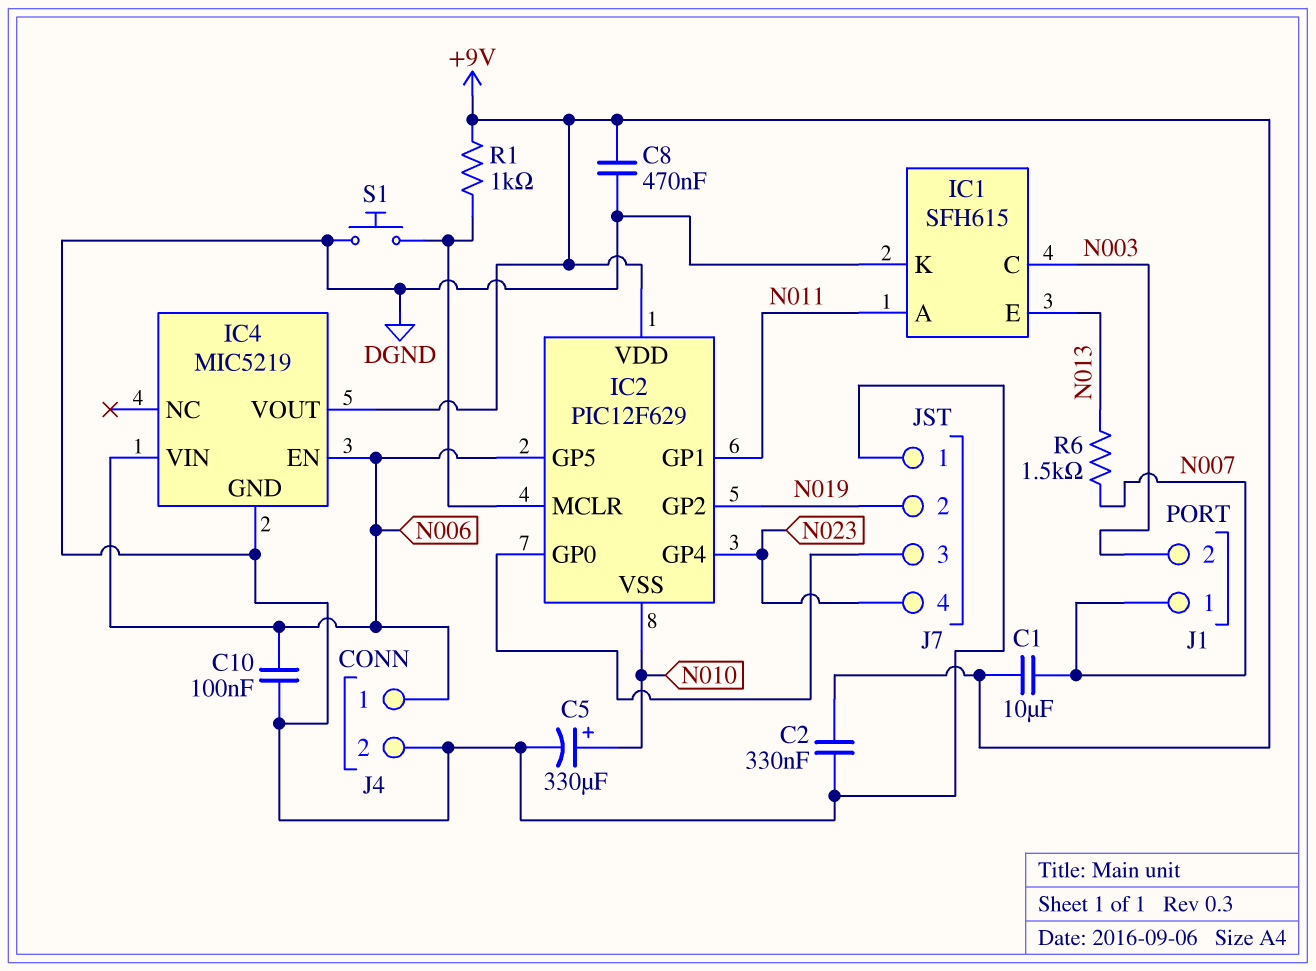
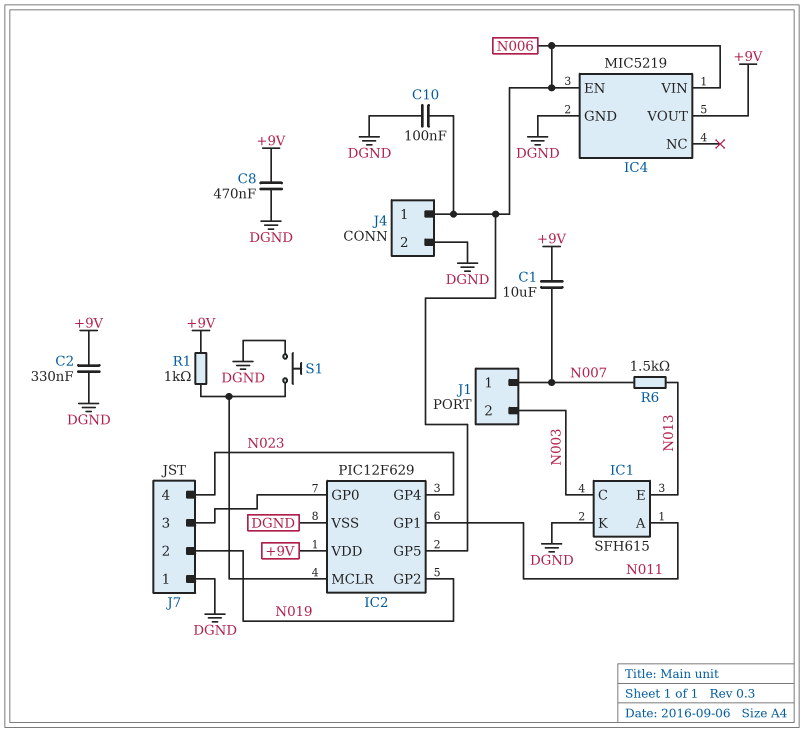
C5: 330uF (plus N010, minus DGND) -> none
IC2 pin VSS: N010 -> DGND

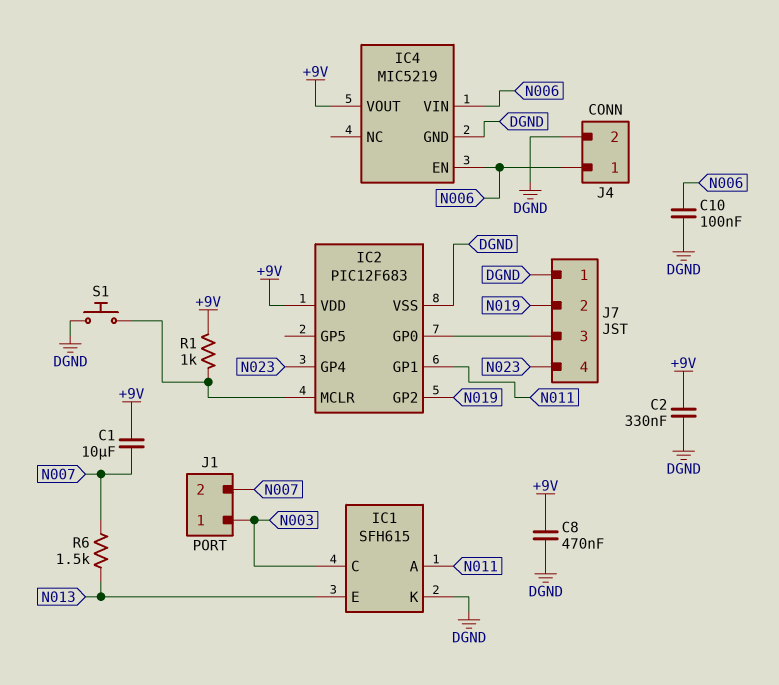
IC2: PIC12F629 -> PIC12F683
IC2 pin GP5: N006 -> none
J1 pin 1: N007 -> N003
J1 pin 2: N003 -> N007

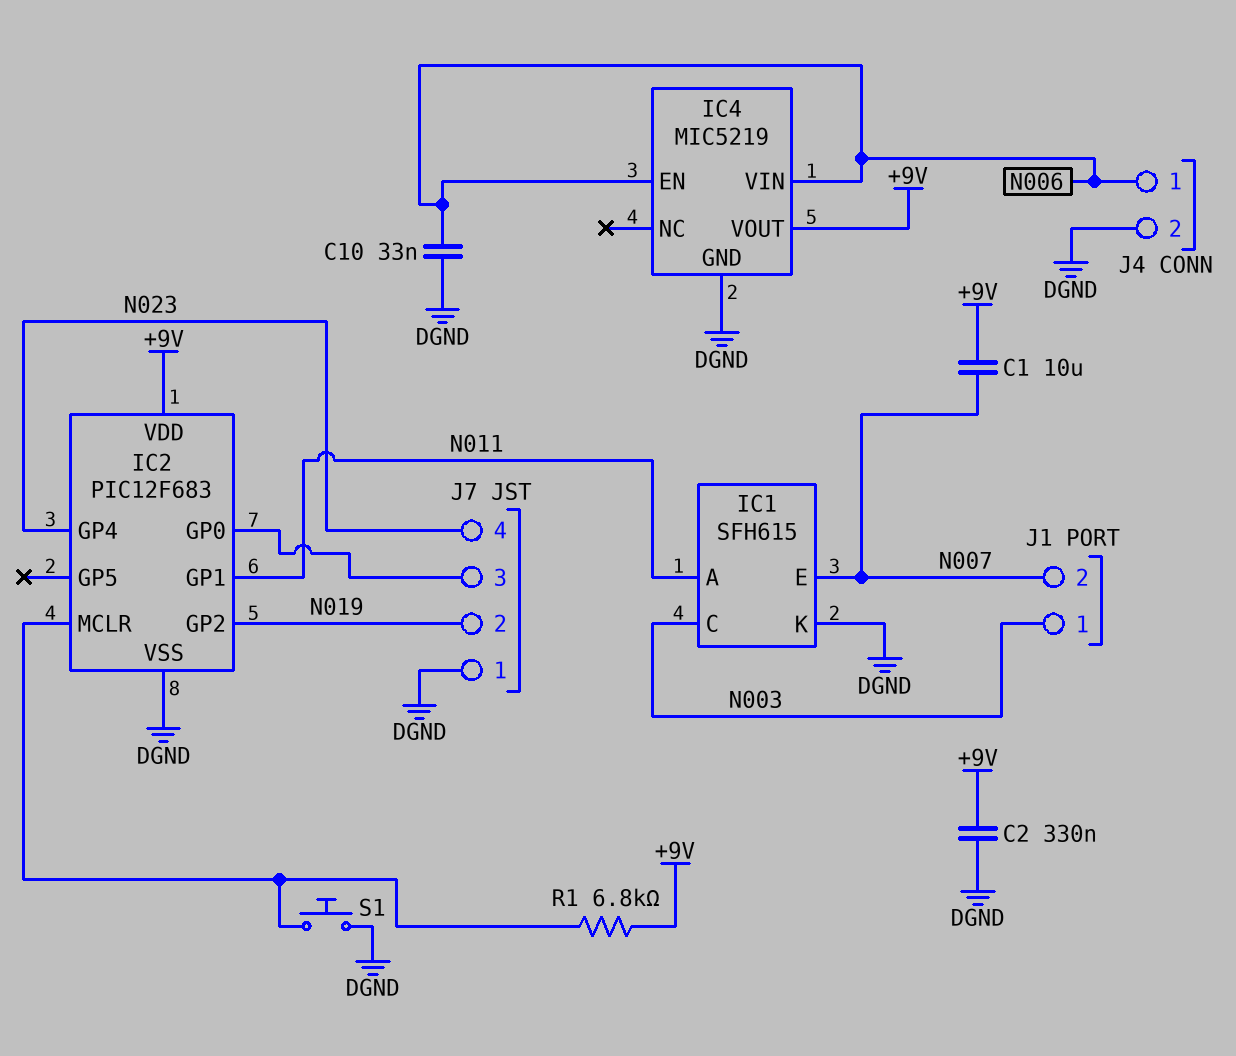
C8: 470nF (+9V, DGND) -> none
C10: 100nF (DGND, N006) -> 33nF (DGND, N006)
IC1 pin E: N013 -> N007
R1: 1k (+9V, IC2/MCLR) -> 6.8k (+9V, IC2/MCLR)
R6: 1.5k (N007, N013) -> none

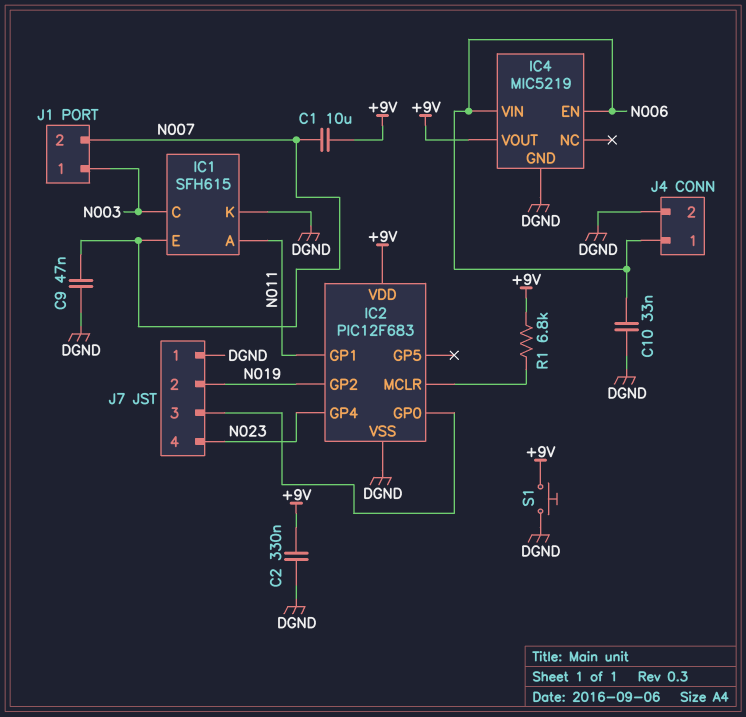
C9: none -> 47nF (DGND, N007)
S1: button (DGND, IC2/MCLR) -> button (+9V, DGND)

